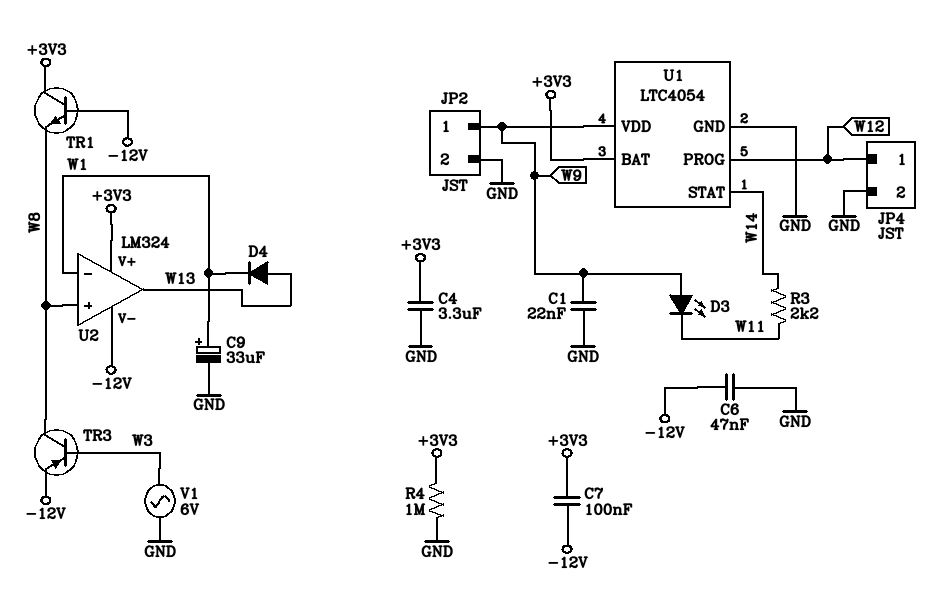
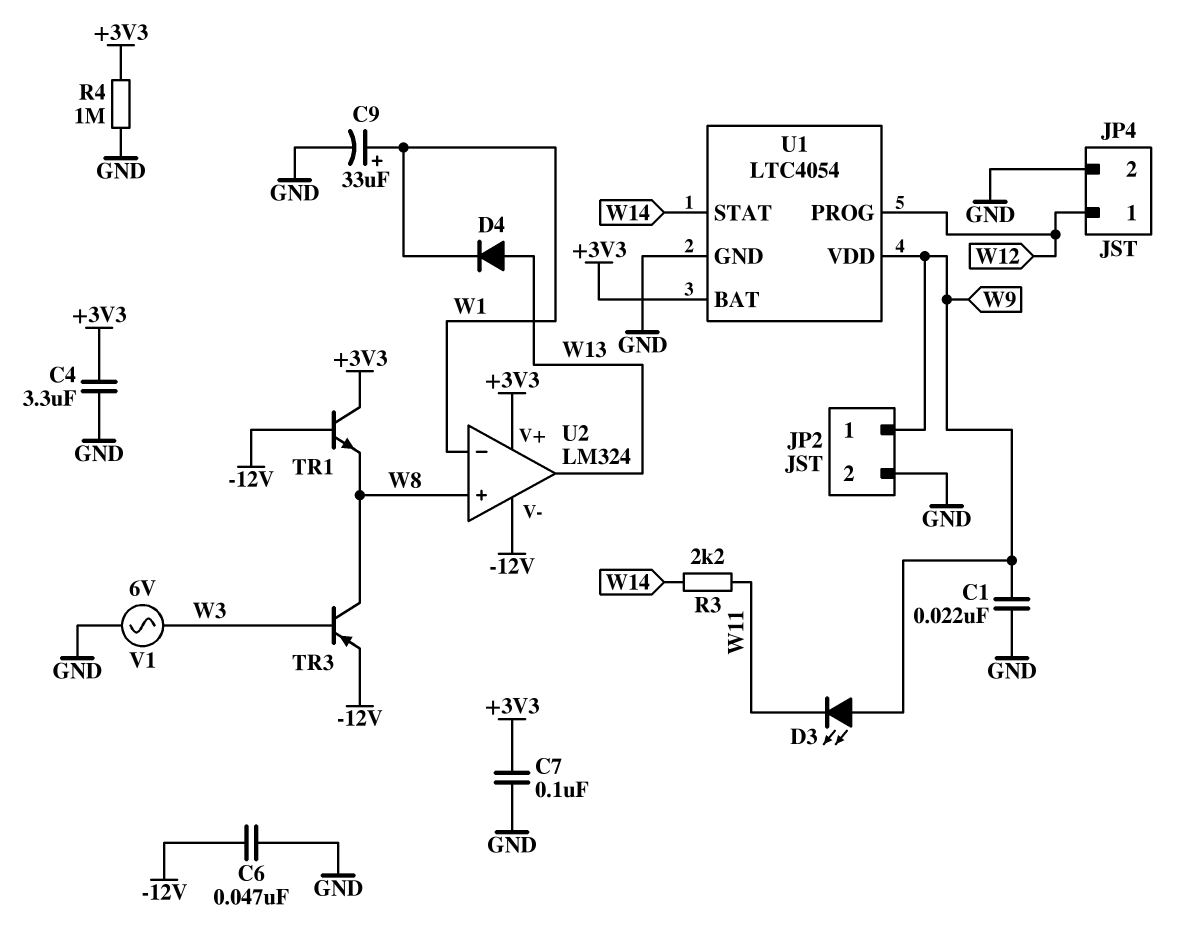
C7: 100nF (+3V3, -12V) -> 100nF (+3V3, GND)

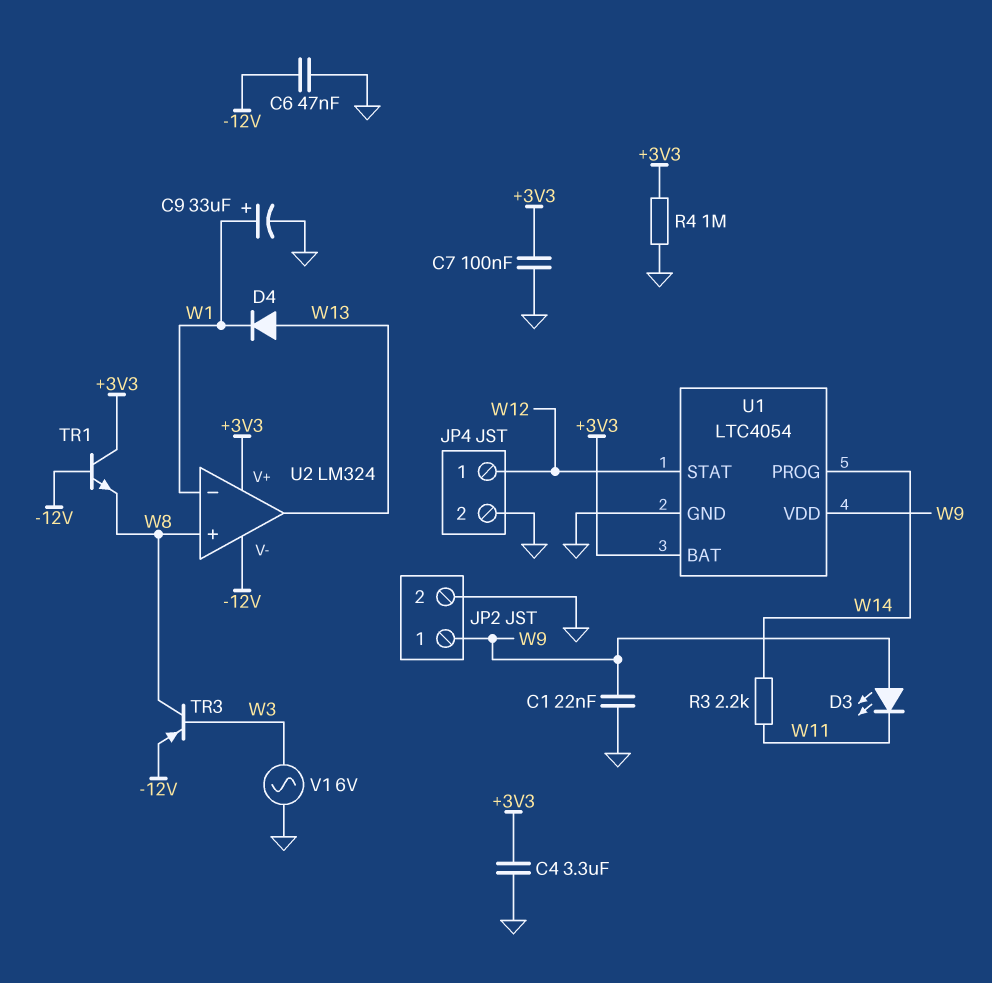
U1 pin PROG: W12 -> W14
U1 pin STAT: W14 -> W12

